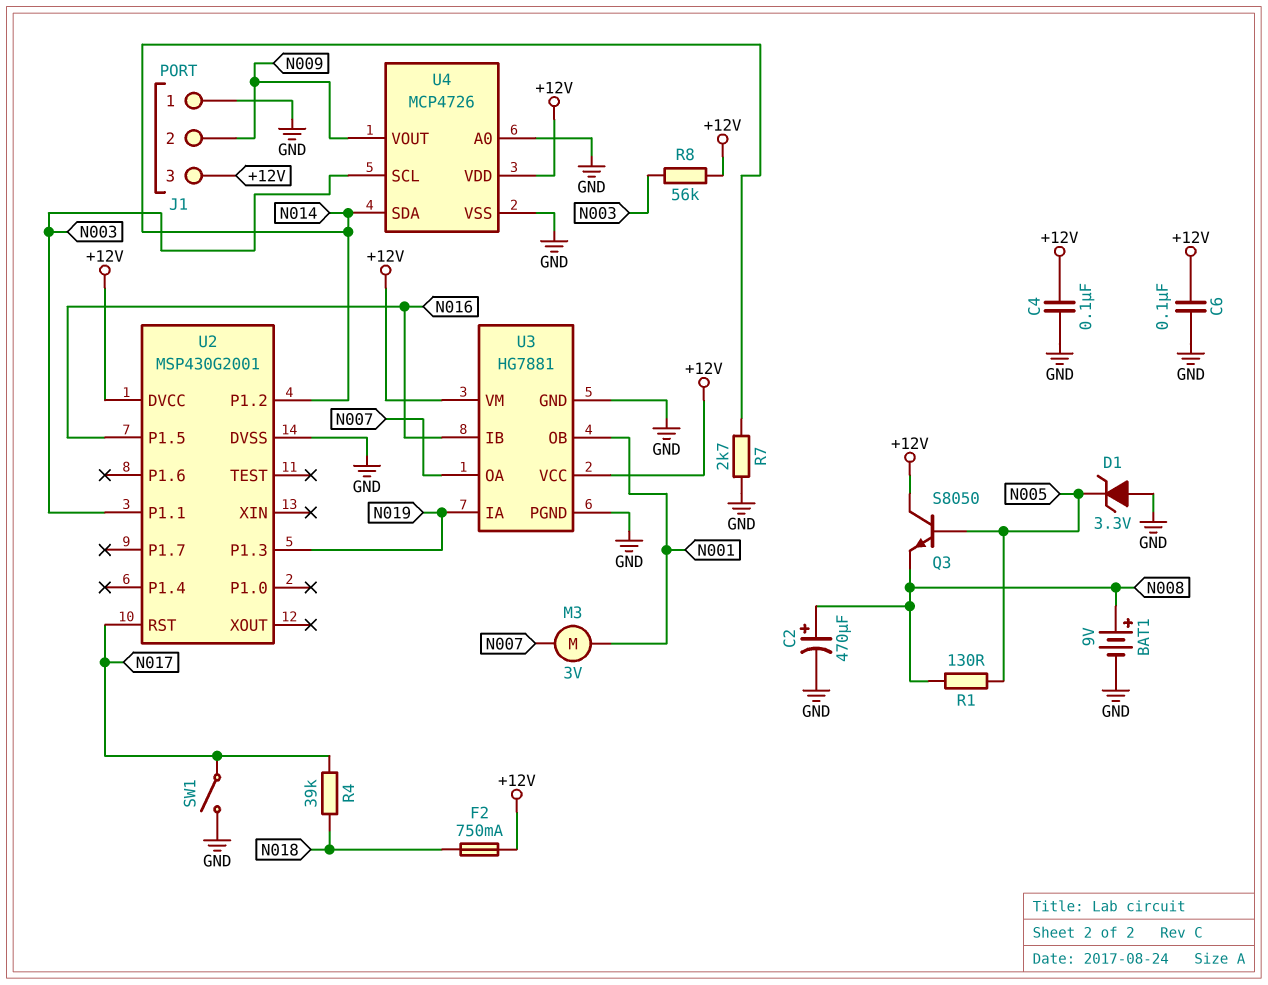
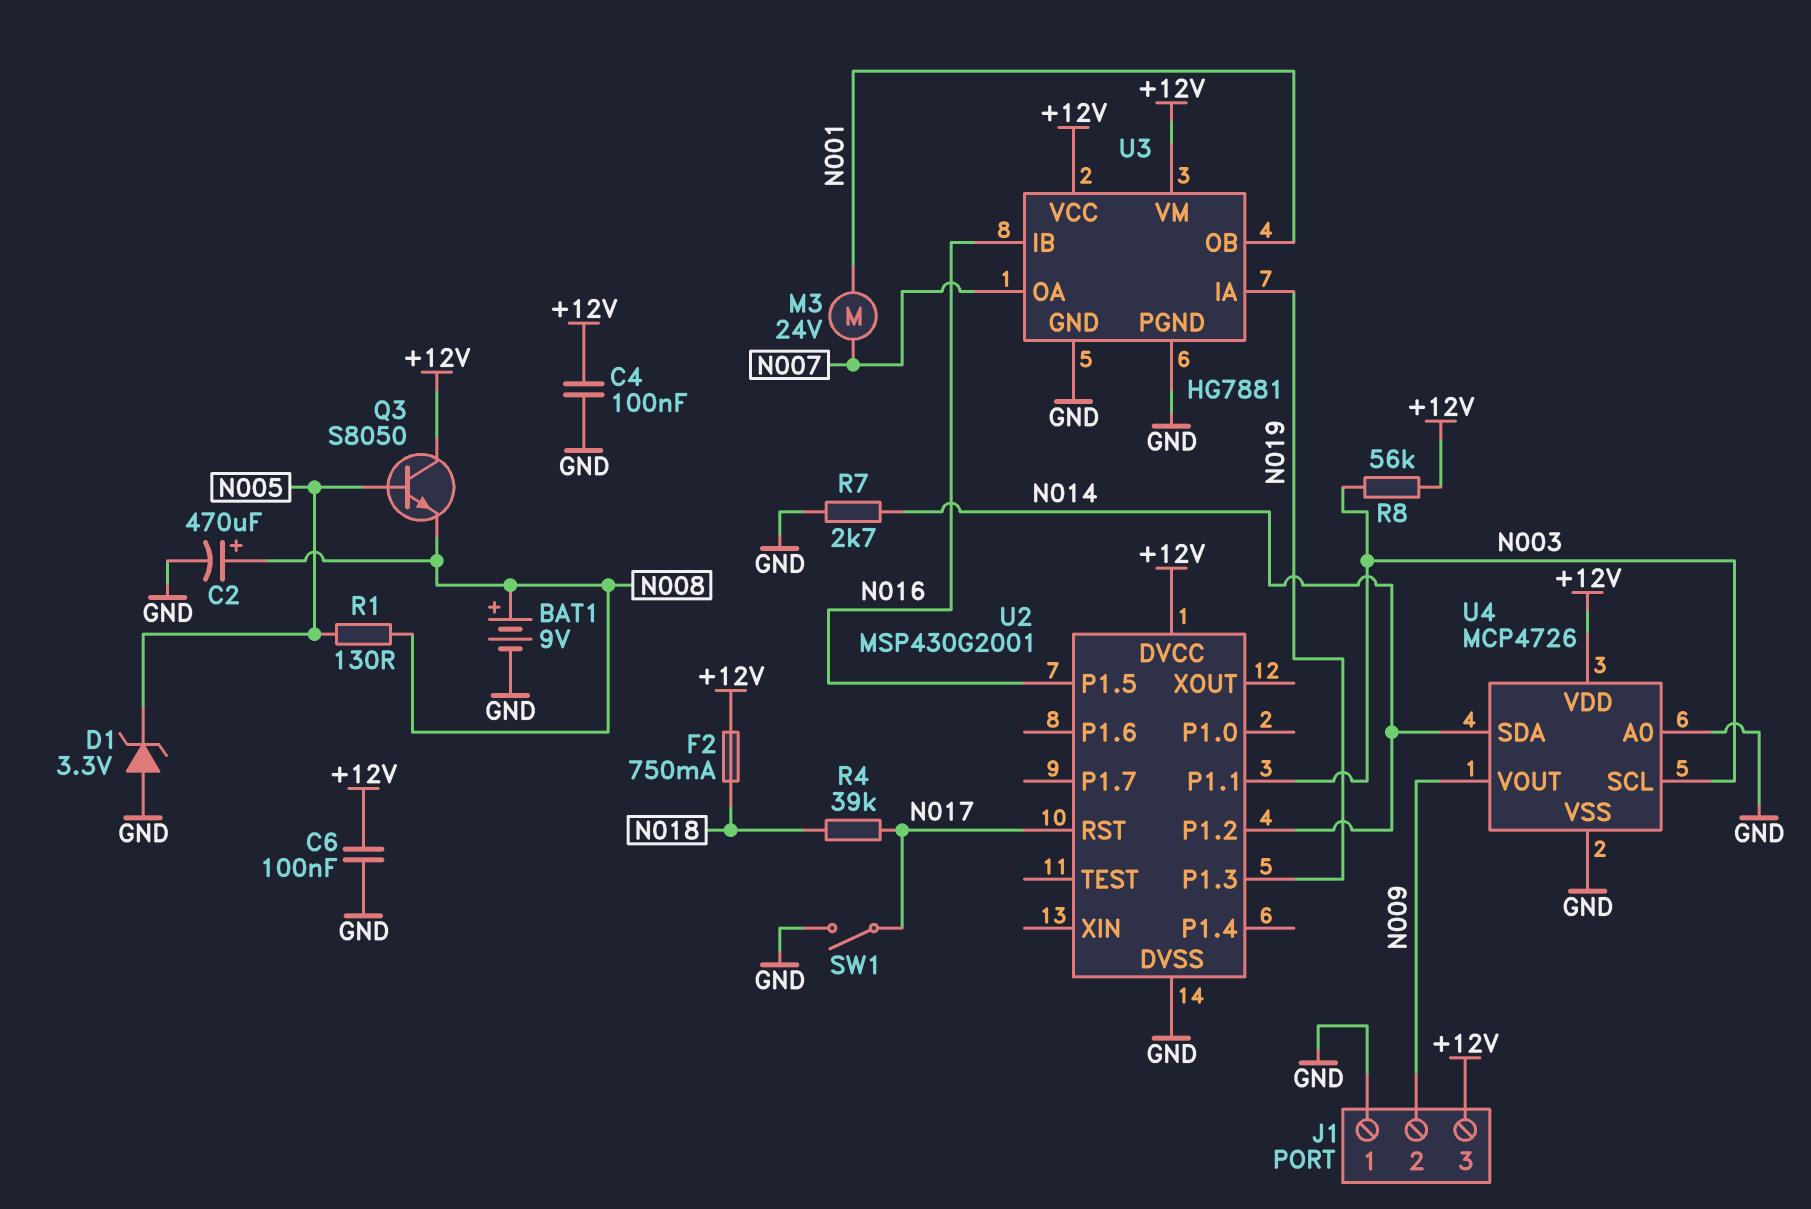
M3: motor 3V (N001, N007) -> motor 24V (N001, N007)

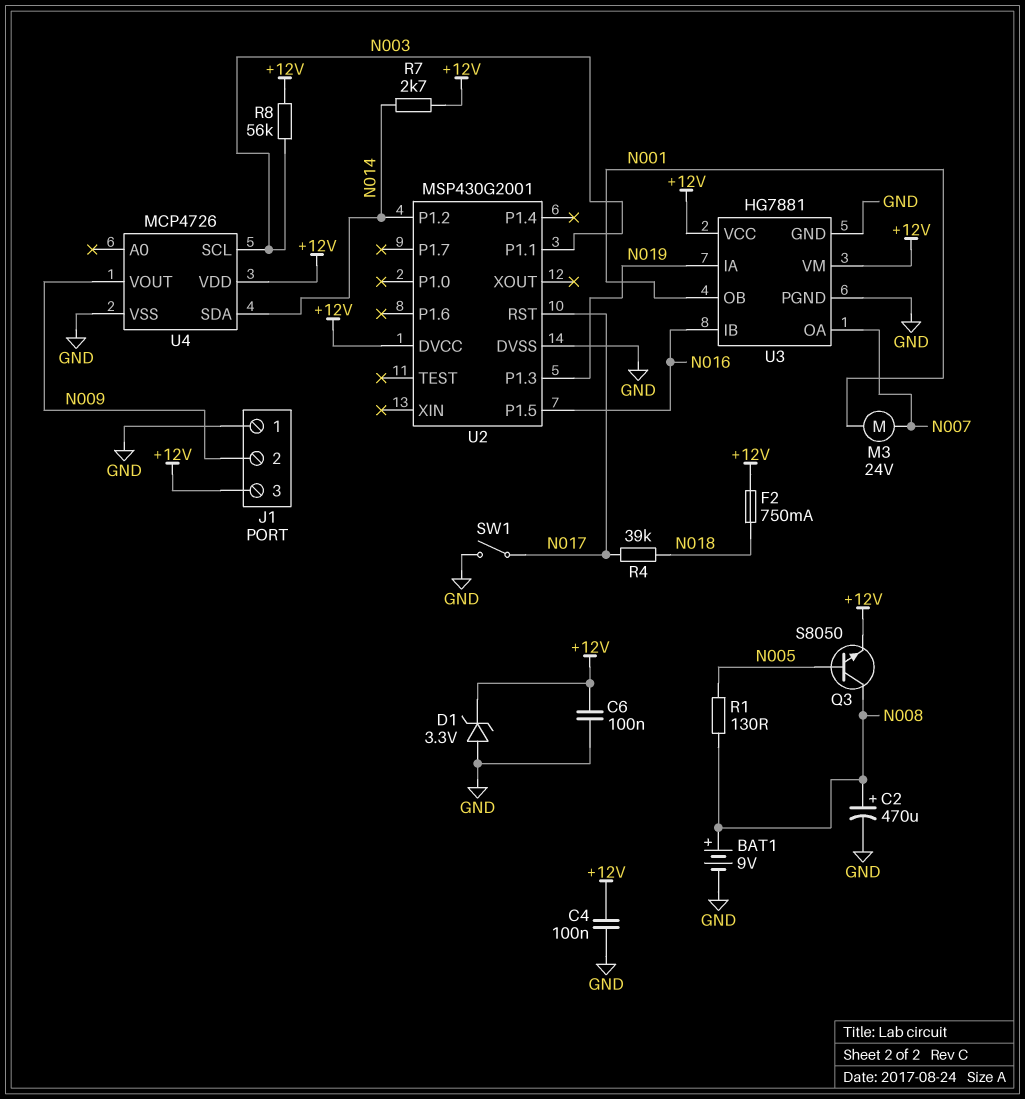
D1: zener 3.3V (A GND, K N005) -> zener 3.3V (A GND, K +12V)
Q3: NPN S8050 (B N005, C +12V, E N008) -> NPN S8050 (B N005, C N008, E +12V)
R7: 2.7k (GND, N014) -> 2.7k (+12V, N014)
U4 pin A0: GND -> none

